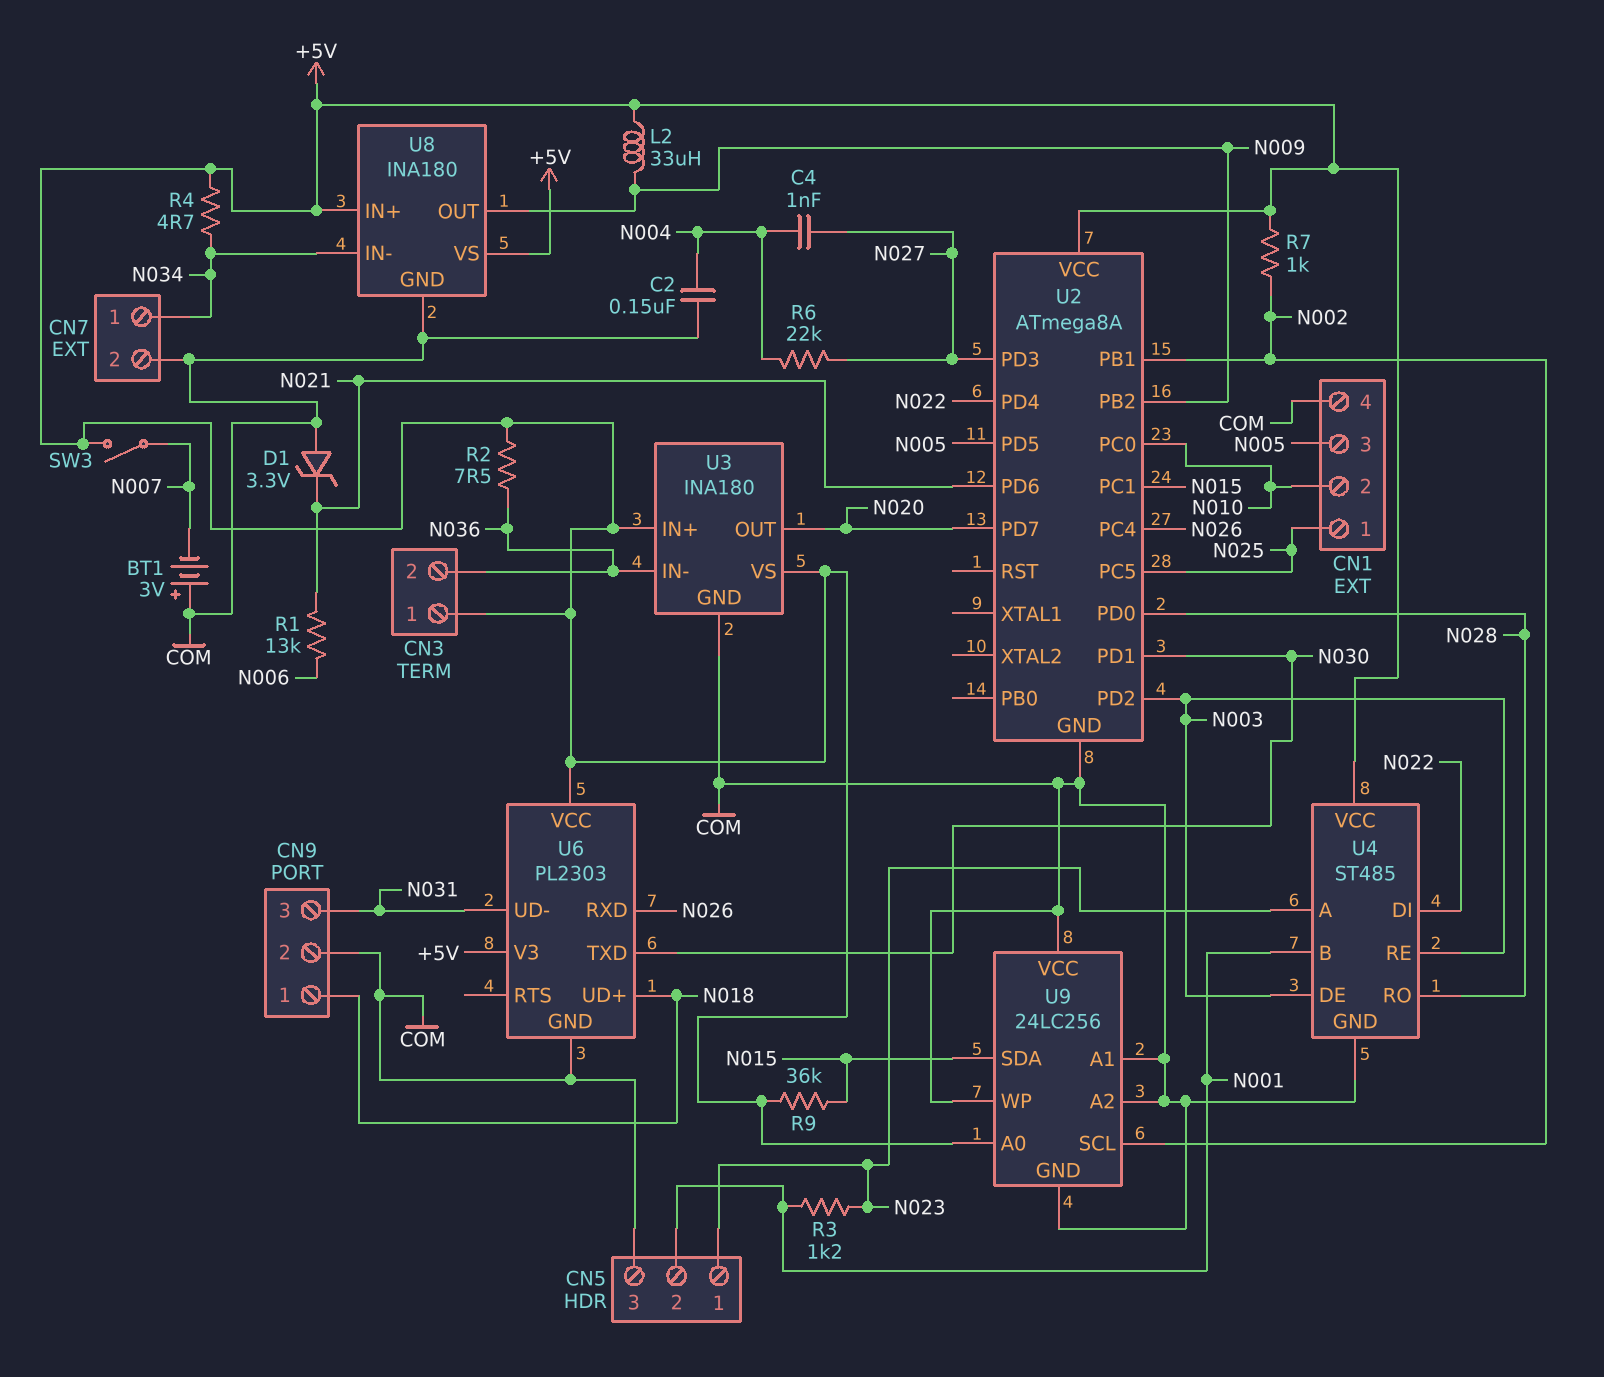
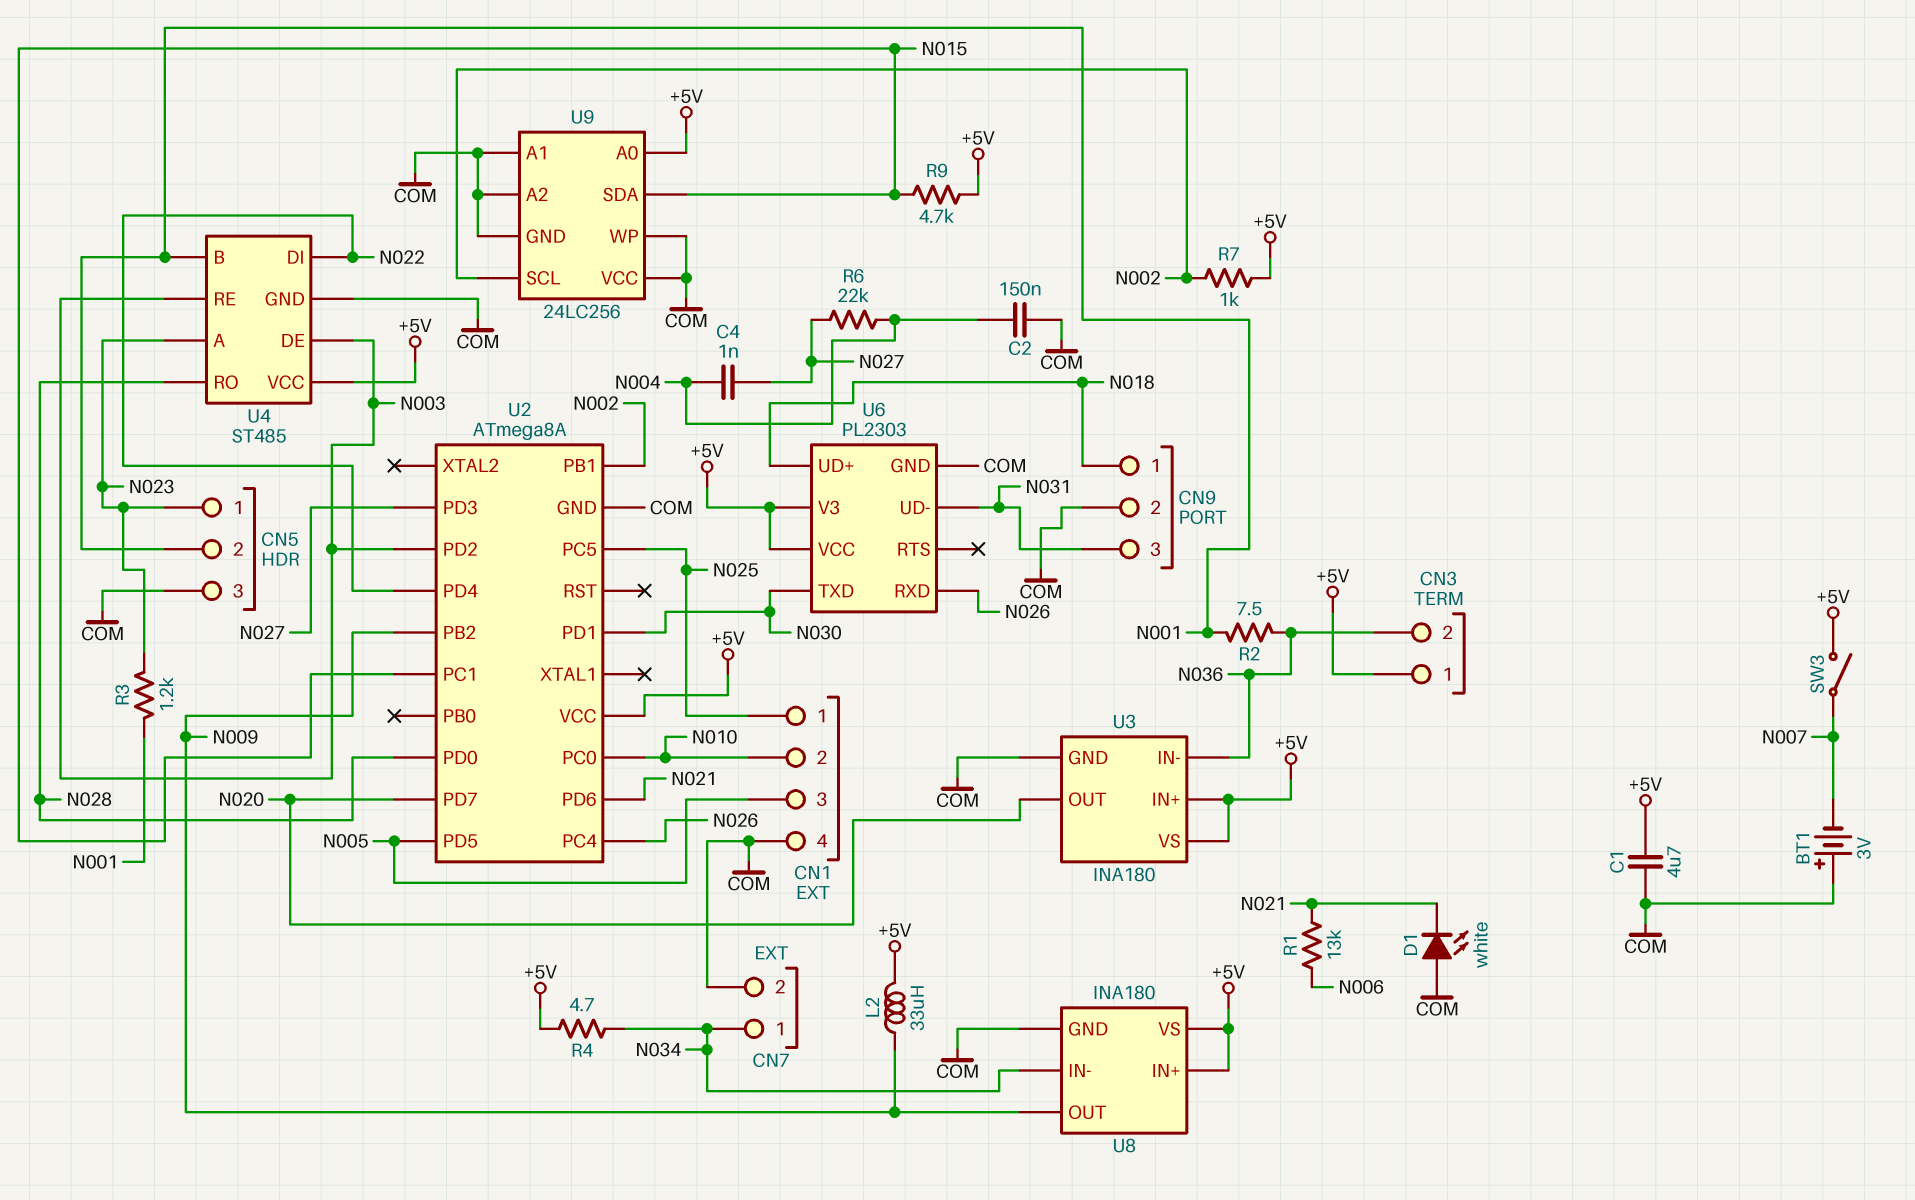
C1: none -> 4.7uF (+5V, COM)
D1: zener 3.3V (A COM, K N021) -> LED white (A COM, K N021)
R2: 7.5 (+5V, N036) -> 7.5 (N001, N036)
R9: 36k (+5V, N015) -> 4.7k (+5V, N015)

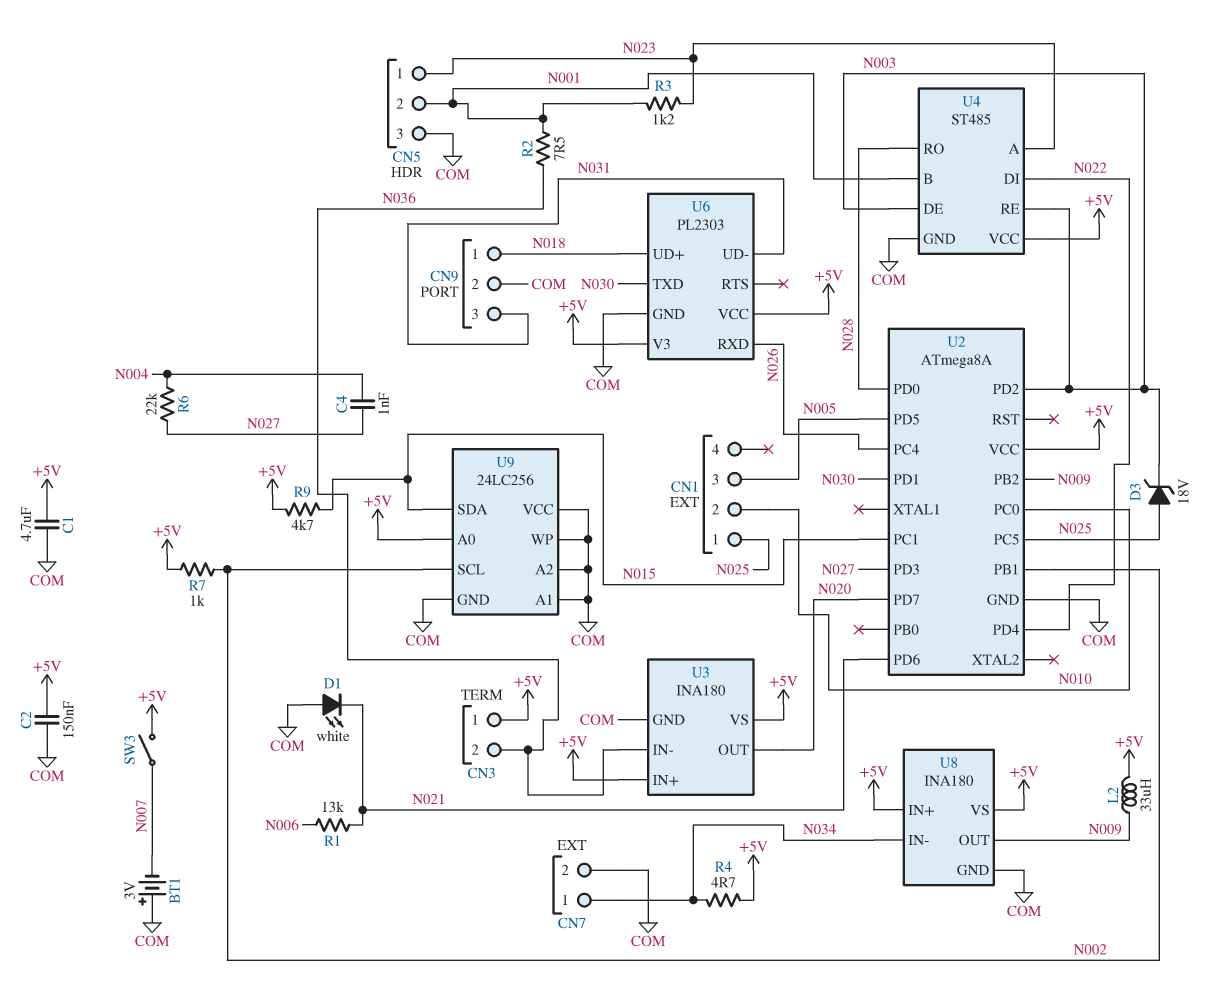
C2: 150nF (COM, N004) -> 150nF (+5V, COM)
CN1 pin 4: COM -> none
D3: none -> zener 18V (A N025, K N003)

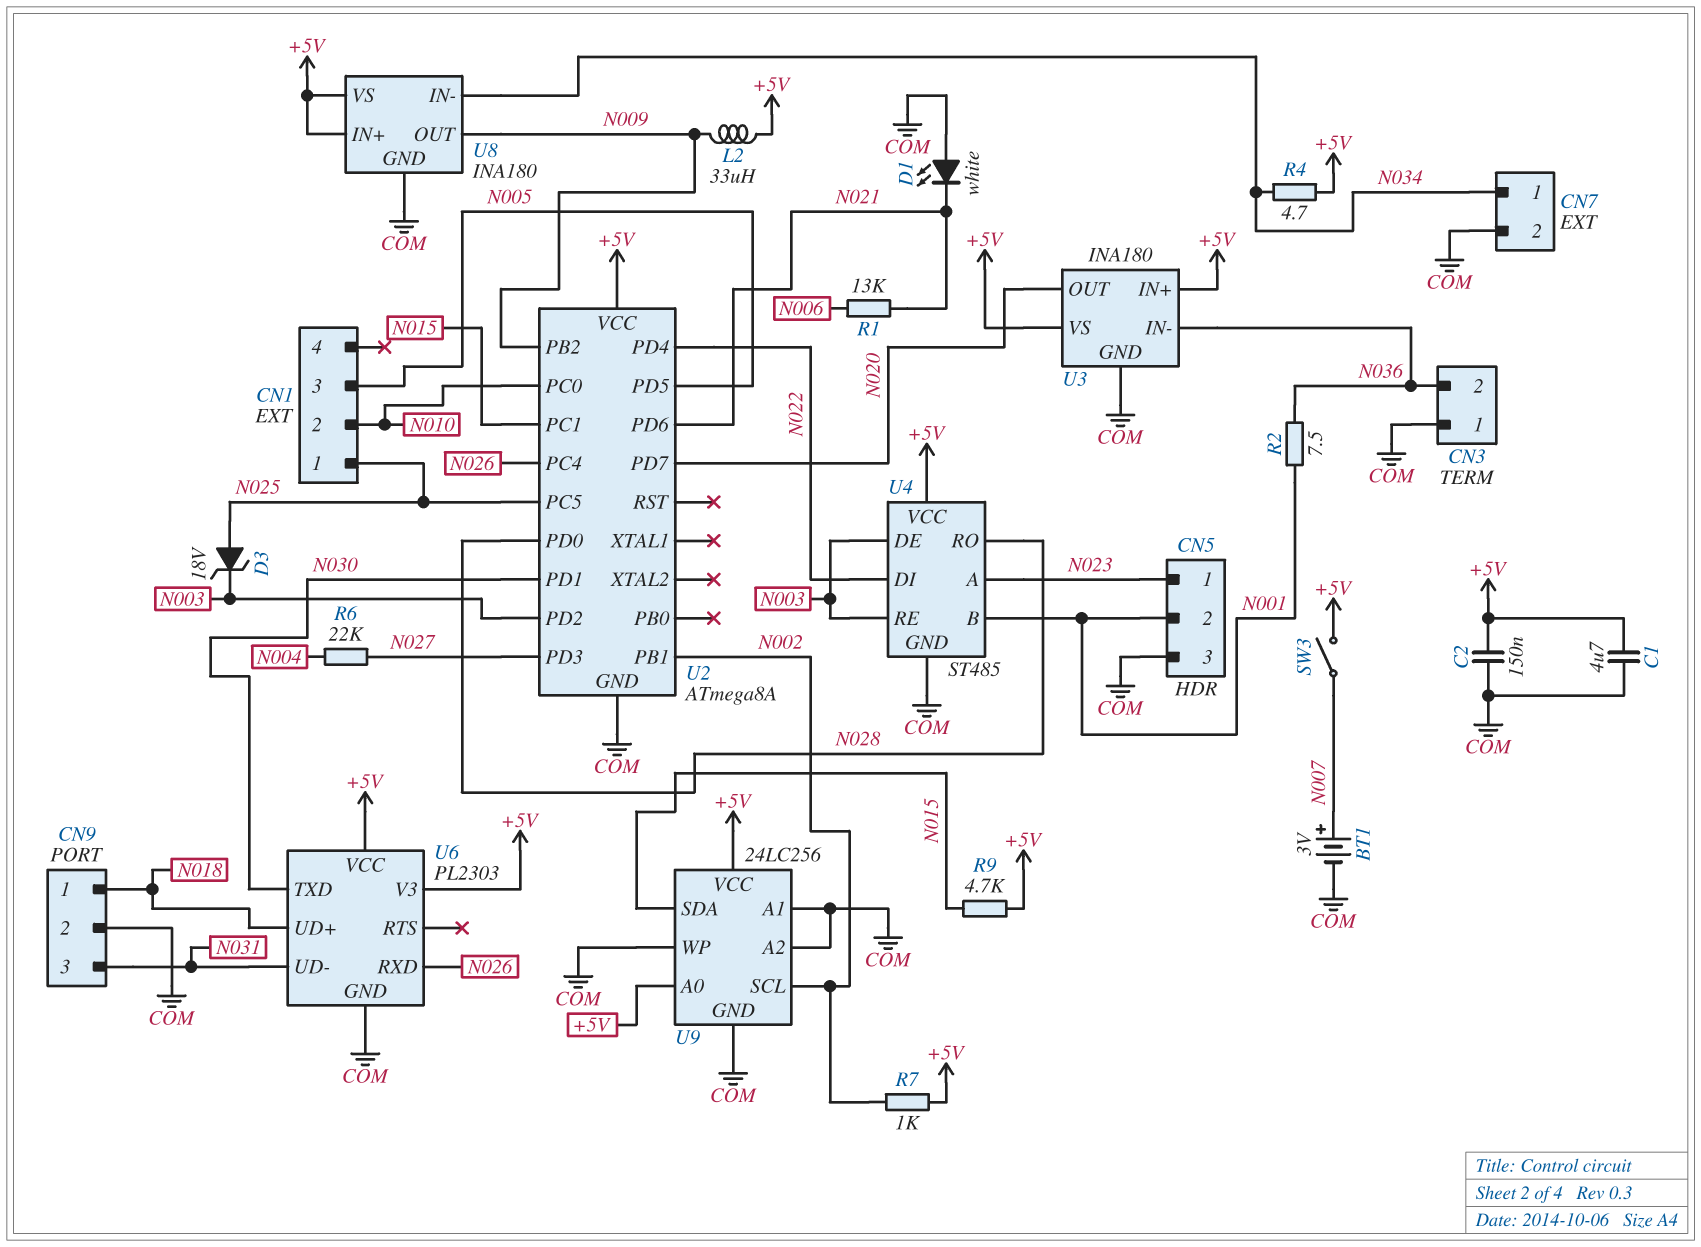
BT1: 3V (plus COM, minus N007) -> 3V (plus N007, minus COM)
C4: 1nF (N004, N027) -> none
CN3 pin 1: +5V -> COM
R3: 1.2k (N001, N023) -> none
U9 pin VCC: COM -> +5V

